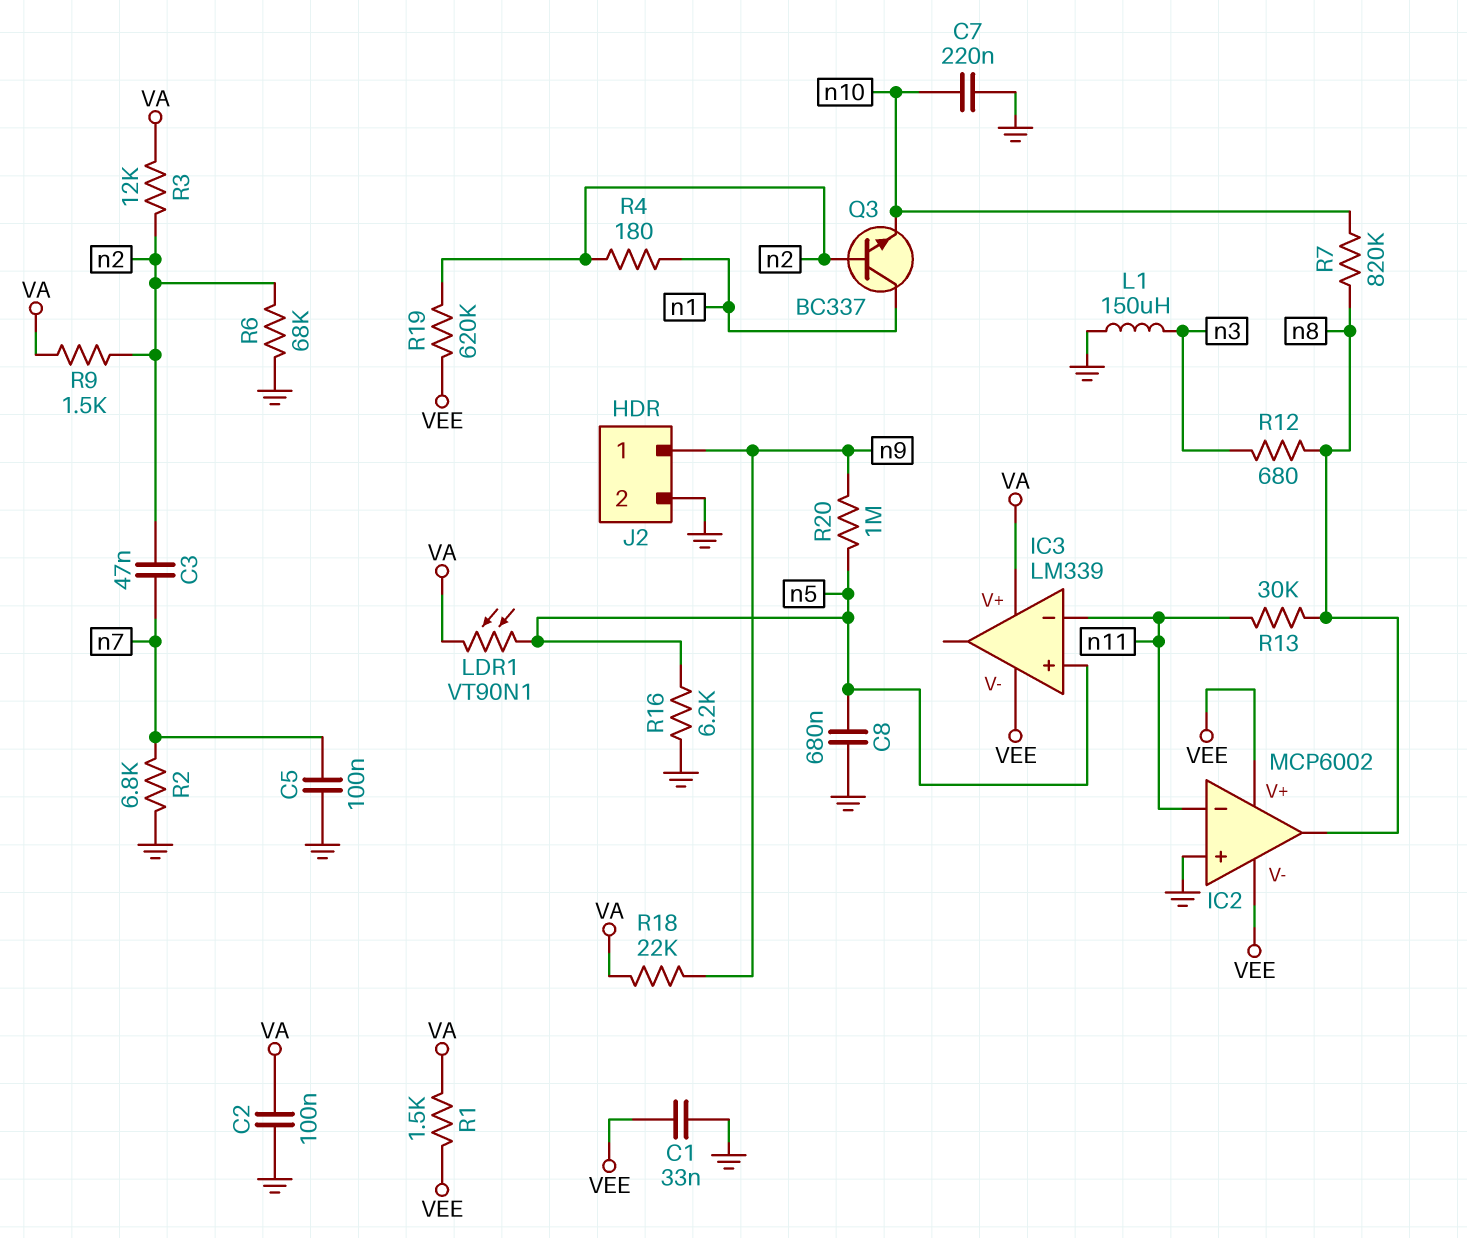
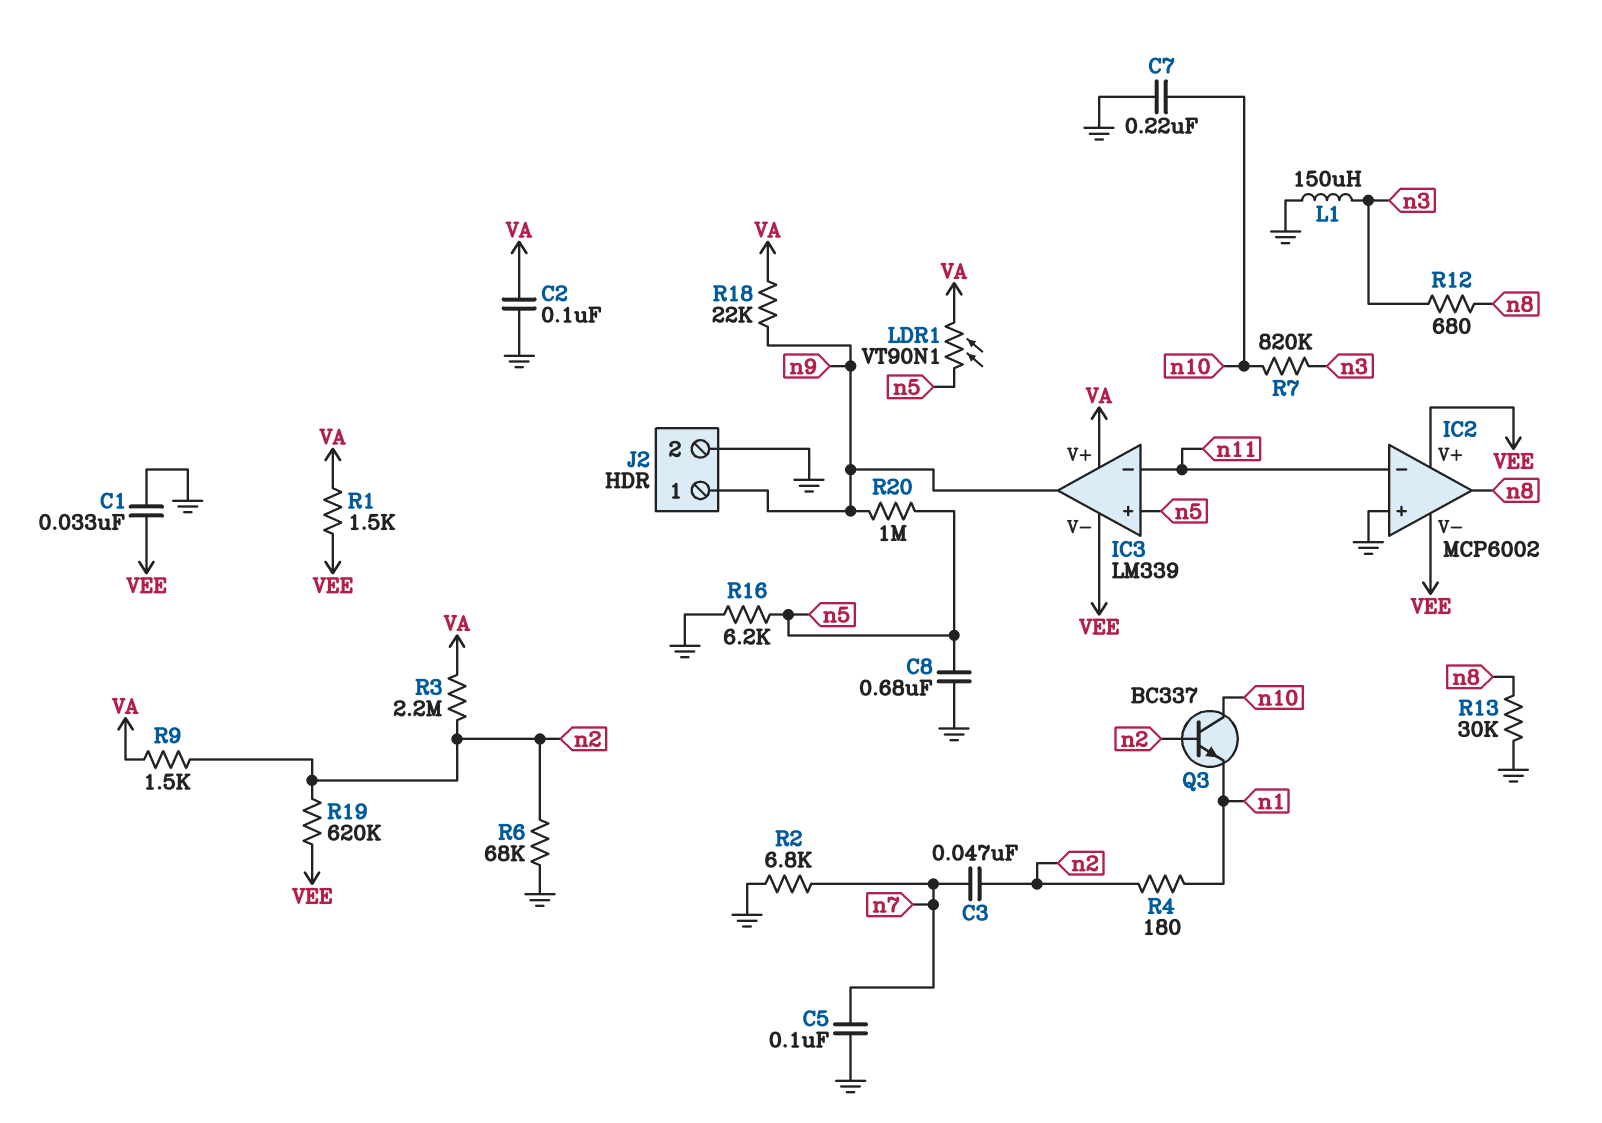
IC3 pin out: none -> n9
Q3: NPN BC337 (B n2, C n1, E n10) -> NPN BC337 (B n2, C n10, E n1)
R3: 12k (VA, n2) -> 2.2M (VA, n2)
R7: 820k (n8, n10) -> 820k (n3, n10)
R13: 30k (n8, n11) -> 30k (GND, n8)

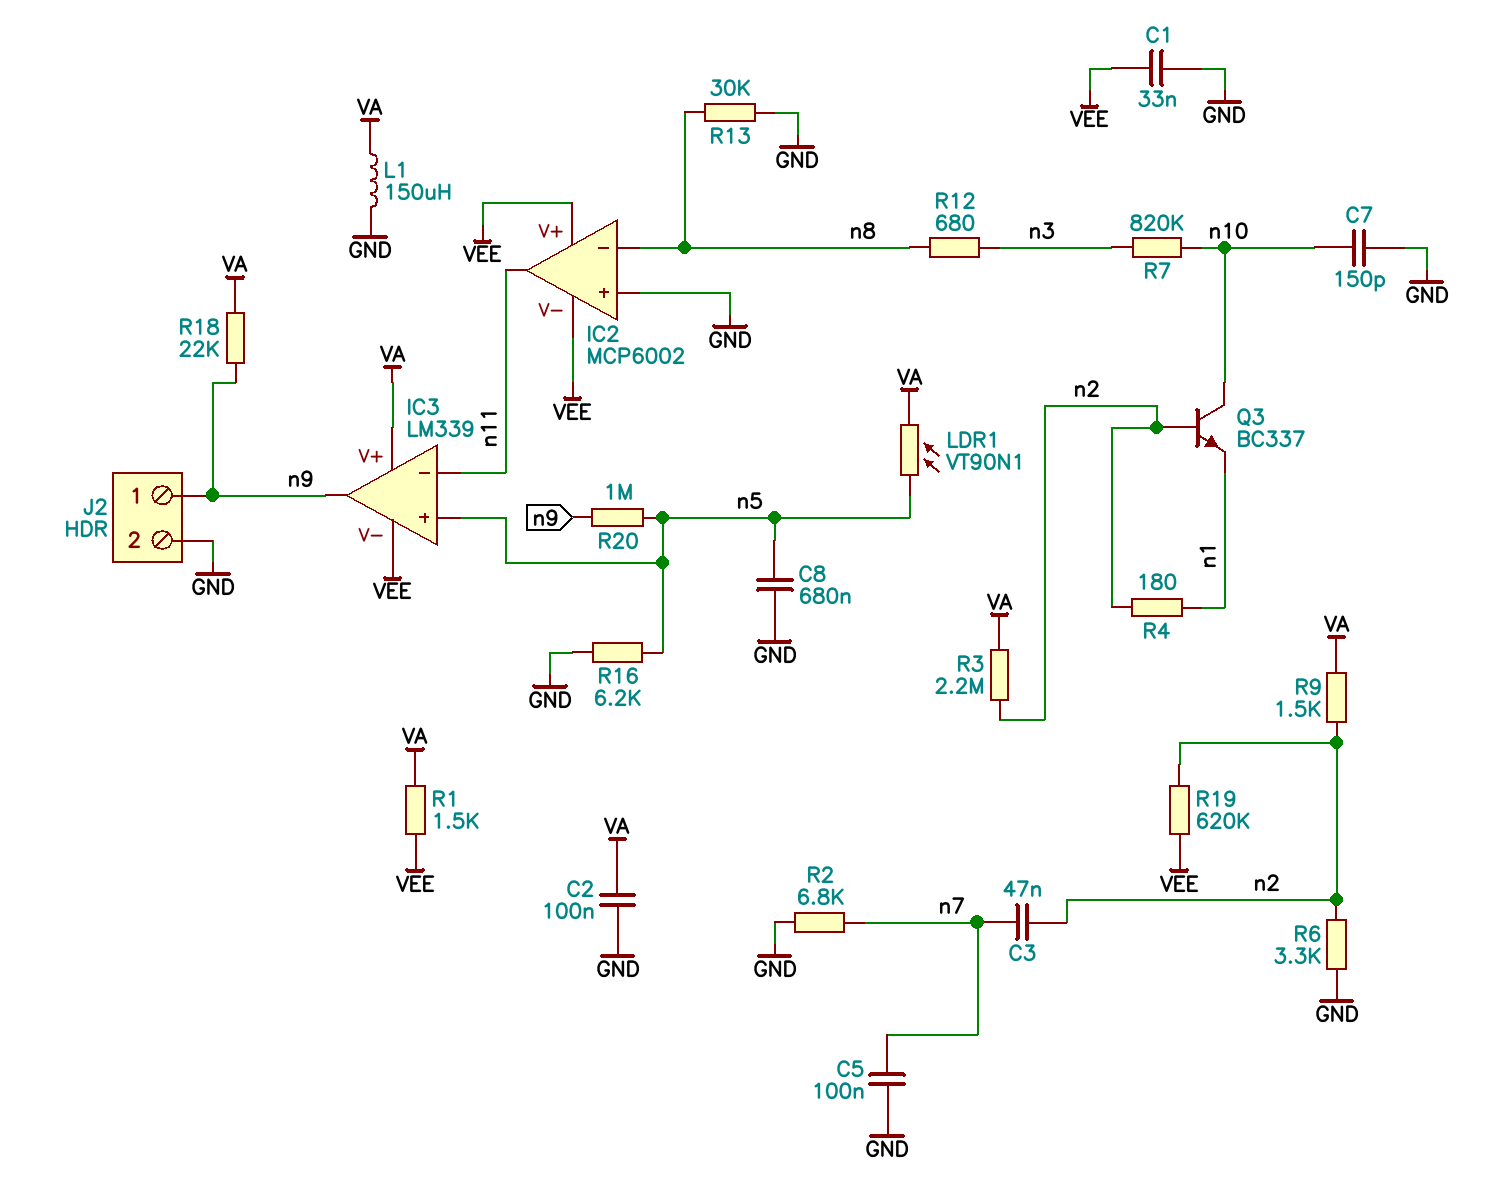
C7: 220nF (GND, n10) -> 150pF (GND, n10)
IC2 pin in-: n11 -> n8
IC2 pin out: n8 -> n11
L1: 150uH (GND, n3) -> 150uH (GND, VA)
R6: 68k (GND, n2) -> 3.3k (GND, n2)

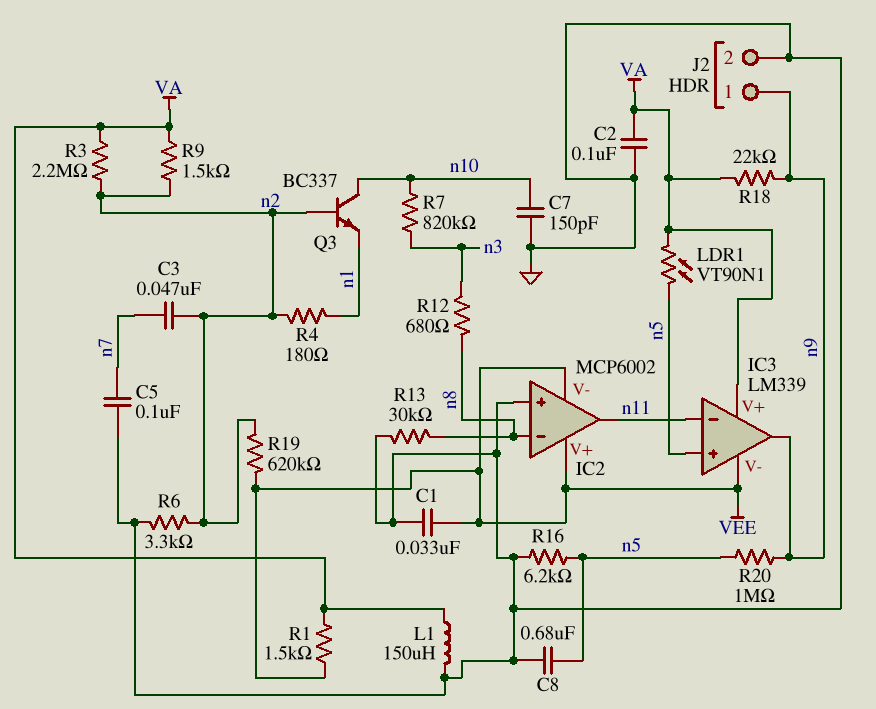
R2: 6.8k (GND, n7) -> none

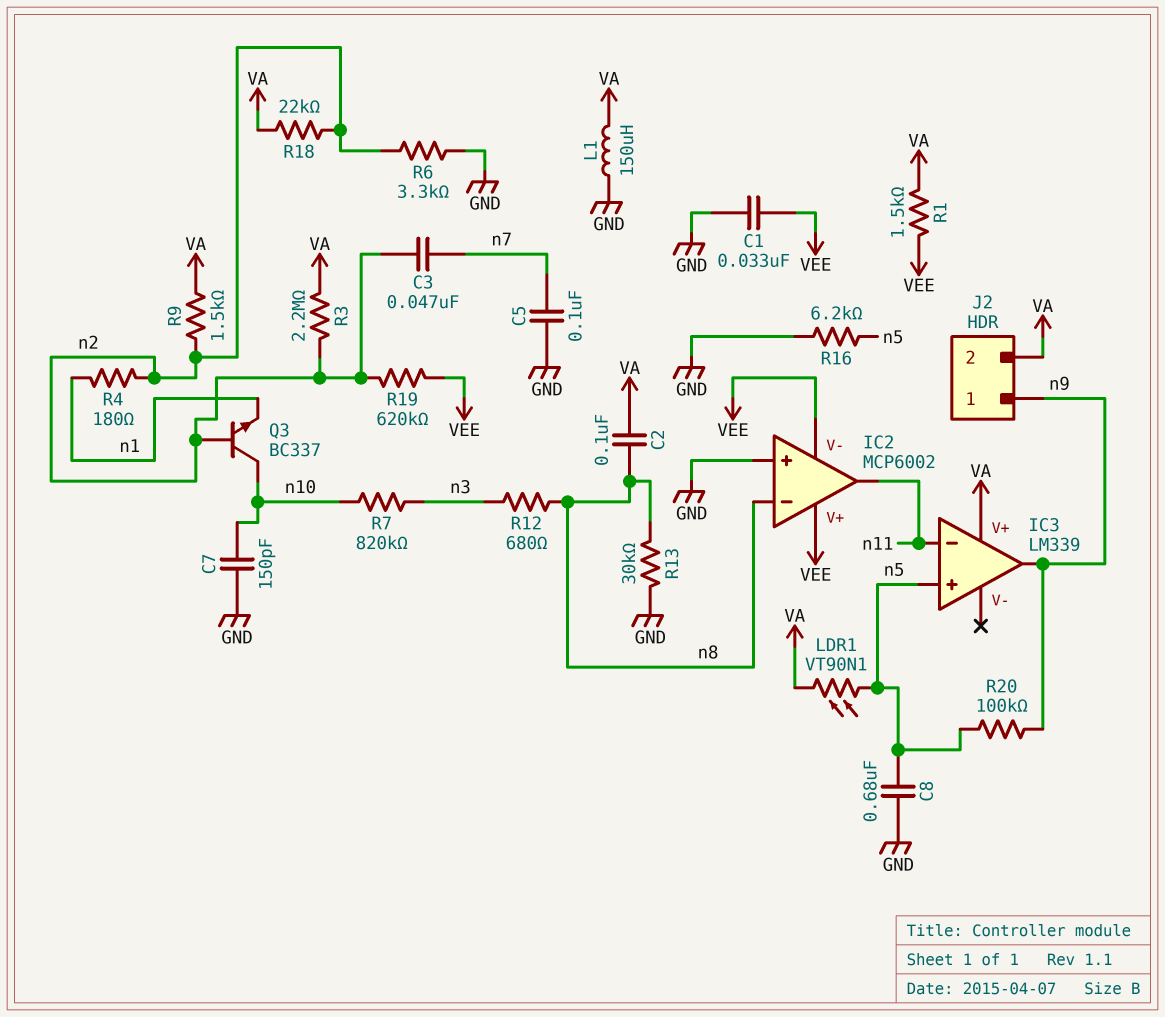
C2: 100nF (GND, VA) -> 100nF (VA, n8)
IC3 pin V-: VEE -> none
J2 pin 2: GND -> VA
R18: 22k (VA, n9) -> 22k (VA, n2)
R20: 1M (n5, n9) -> 100k (n5, n9)

